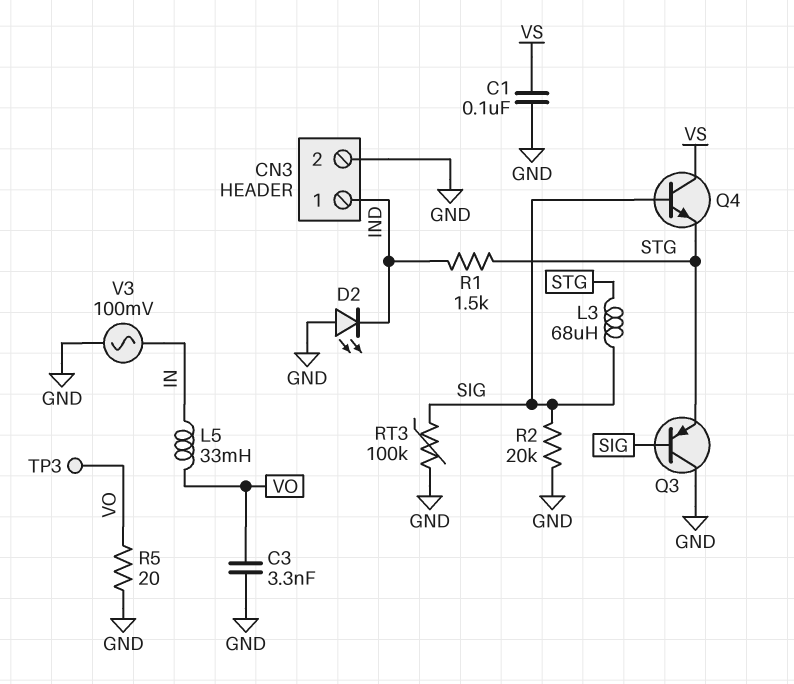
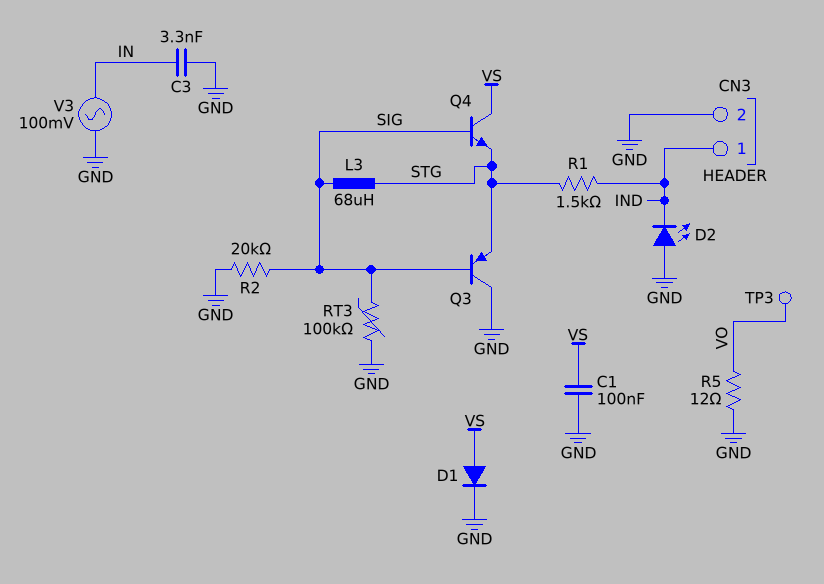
C3: 3.3nF (GND, VO) -> 3.3nF (GND, IN)
D1: none -> diode (A VS, K GND)
L5: 33mH (IN, VO) -> none
R5: 20 (GND, VO) -> 12 (GND, VO)

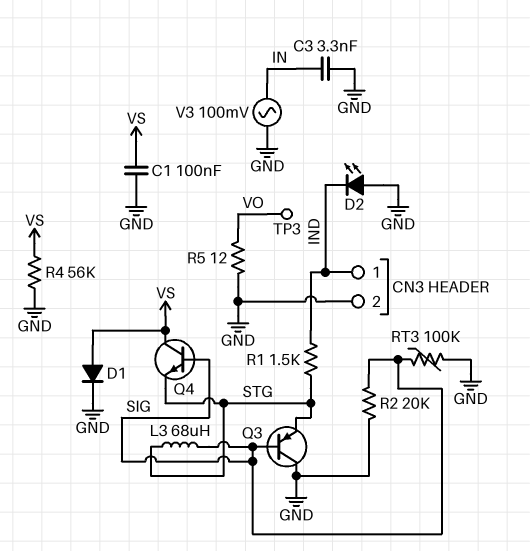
R4: none -> 56k (GND, VS)

